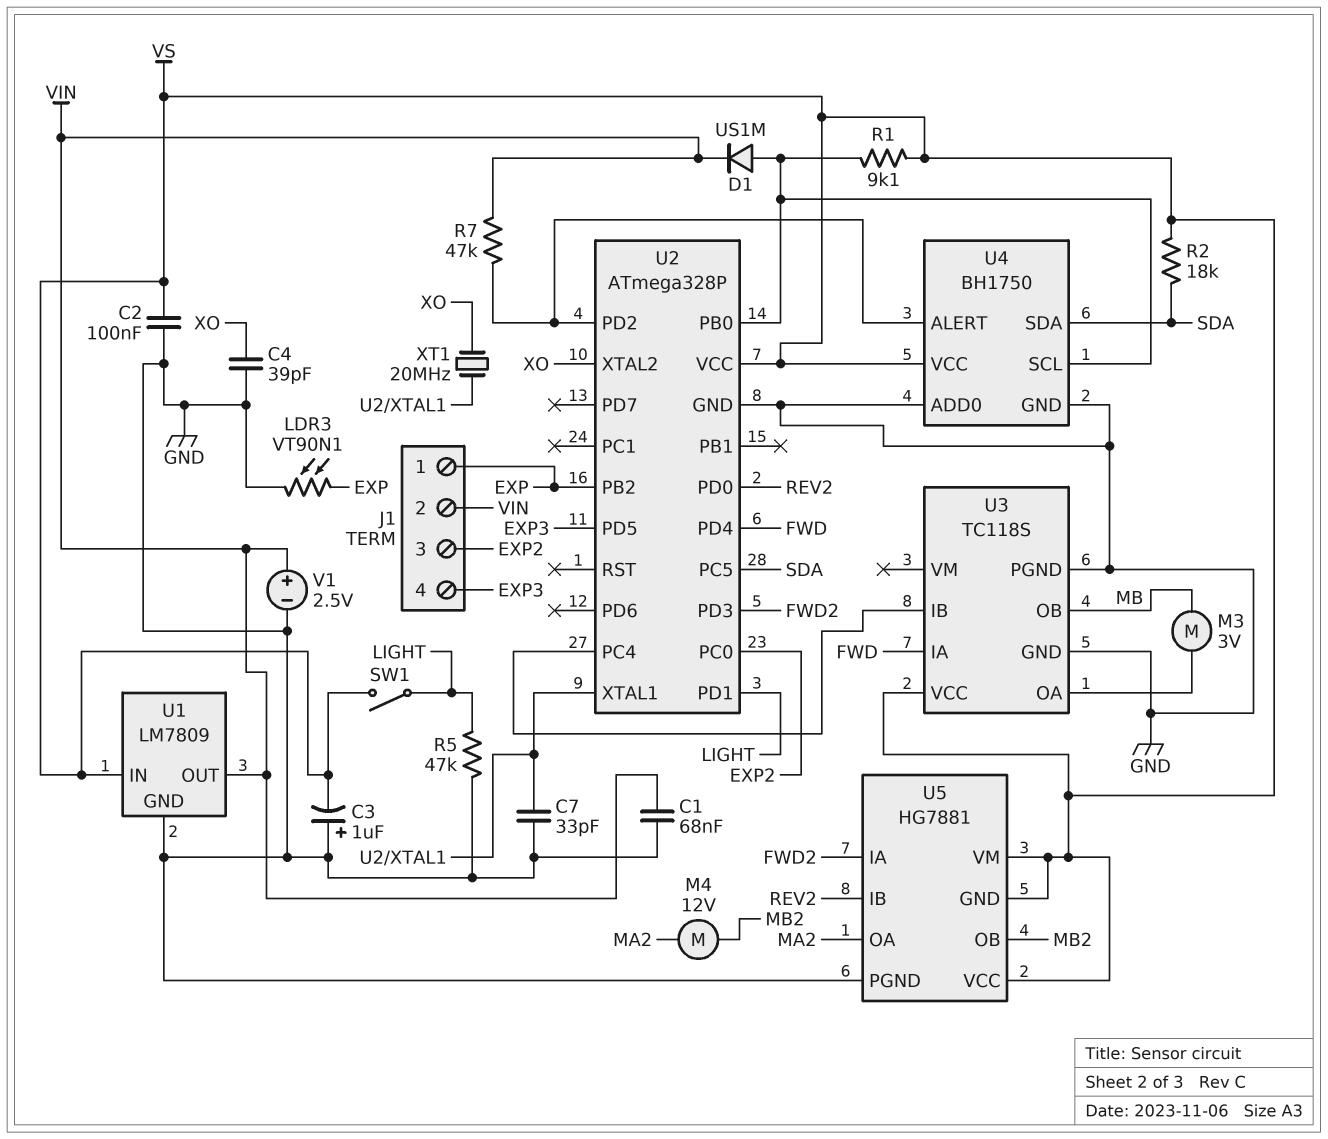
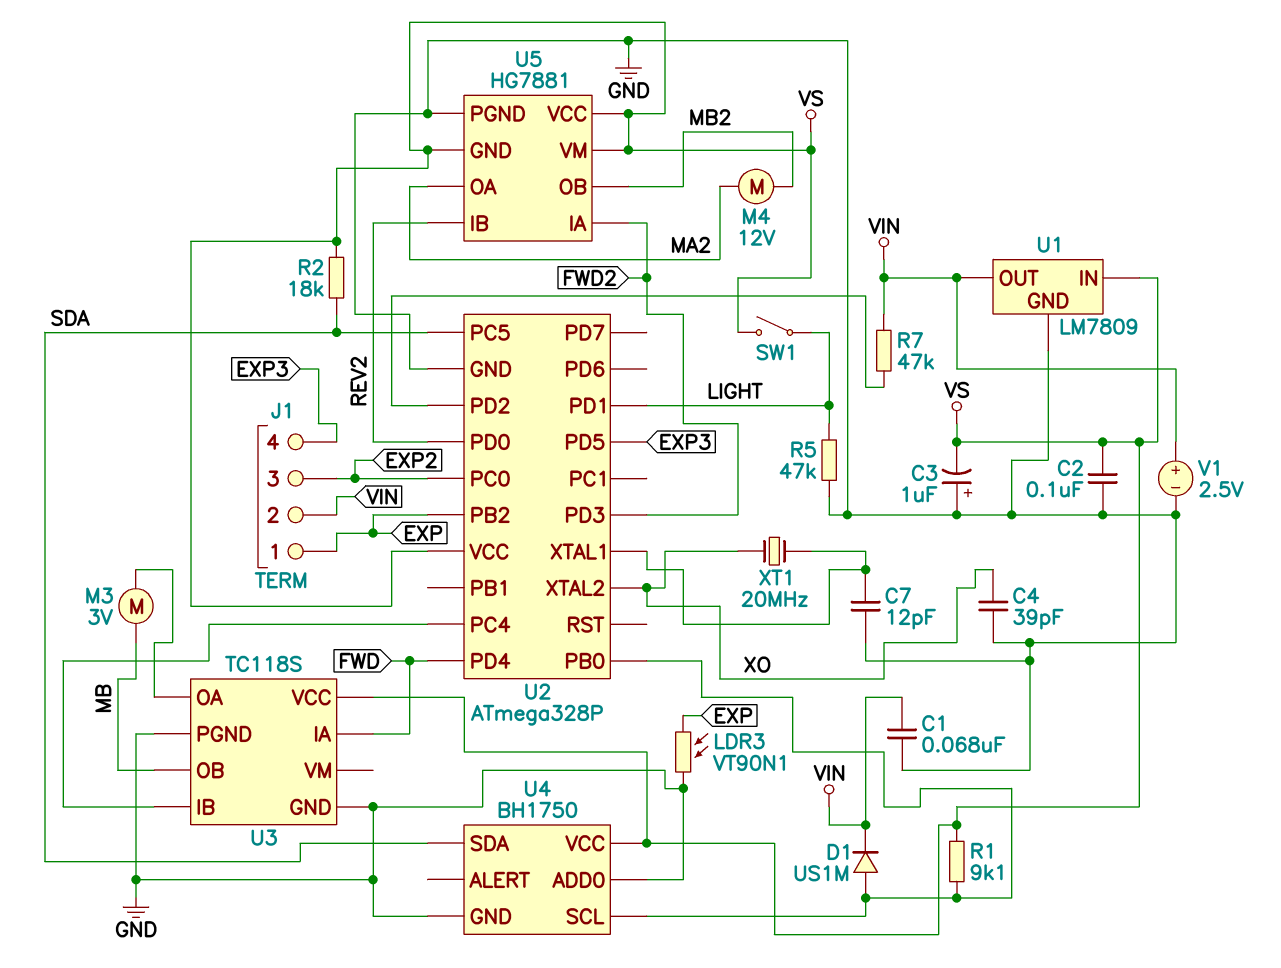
C7: 33pF (GND, U2/XTAL1) -> 12pF (GND, U2/XTAL1)
U4 pin ALERT: U2/PD2 -> none

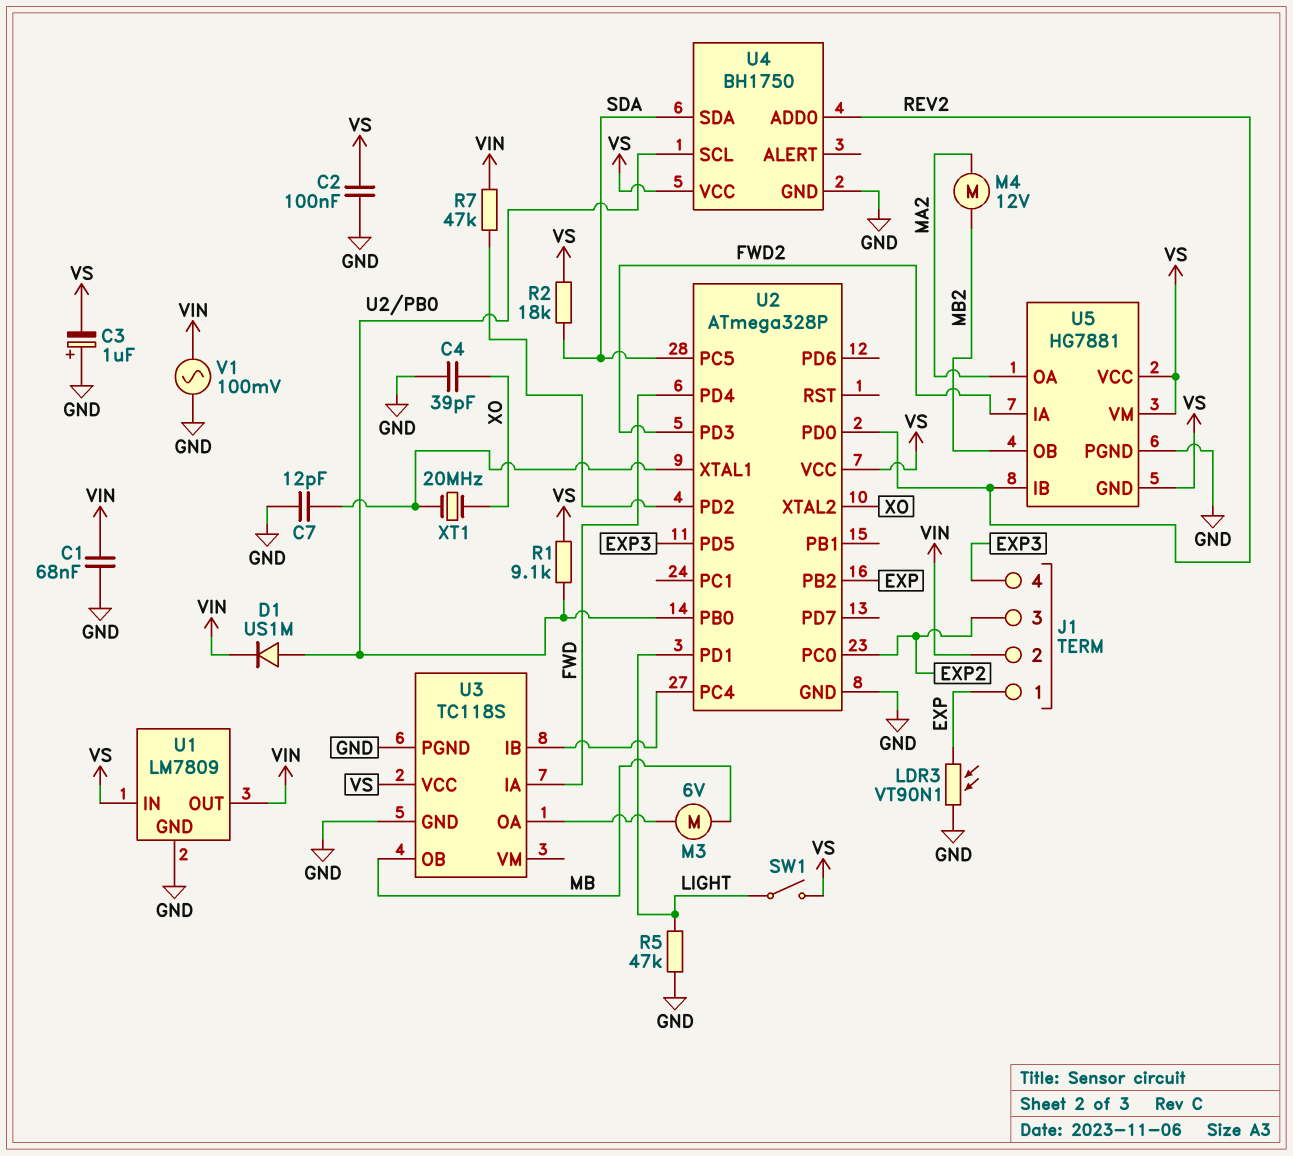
M3: motor 3V (MB, U3/OA) -> motor 6V (MB, U3/OA)
U4 pin ADD0: GND -> REV2
V1: 2.5V (plus VIN, minus GND) -> AC 100mV (GND, VIN)

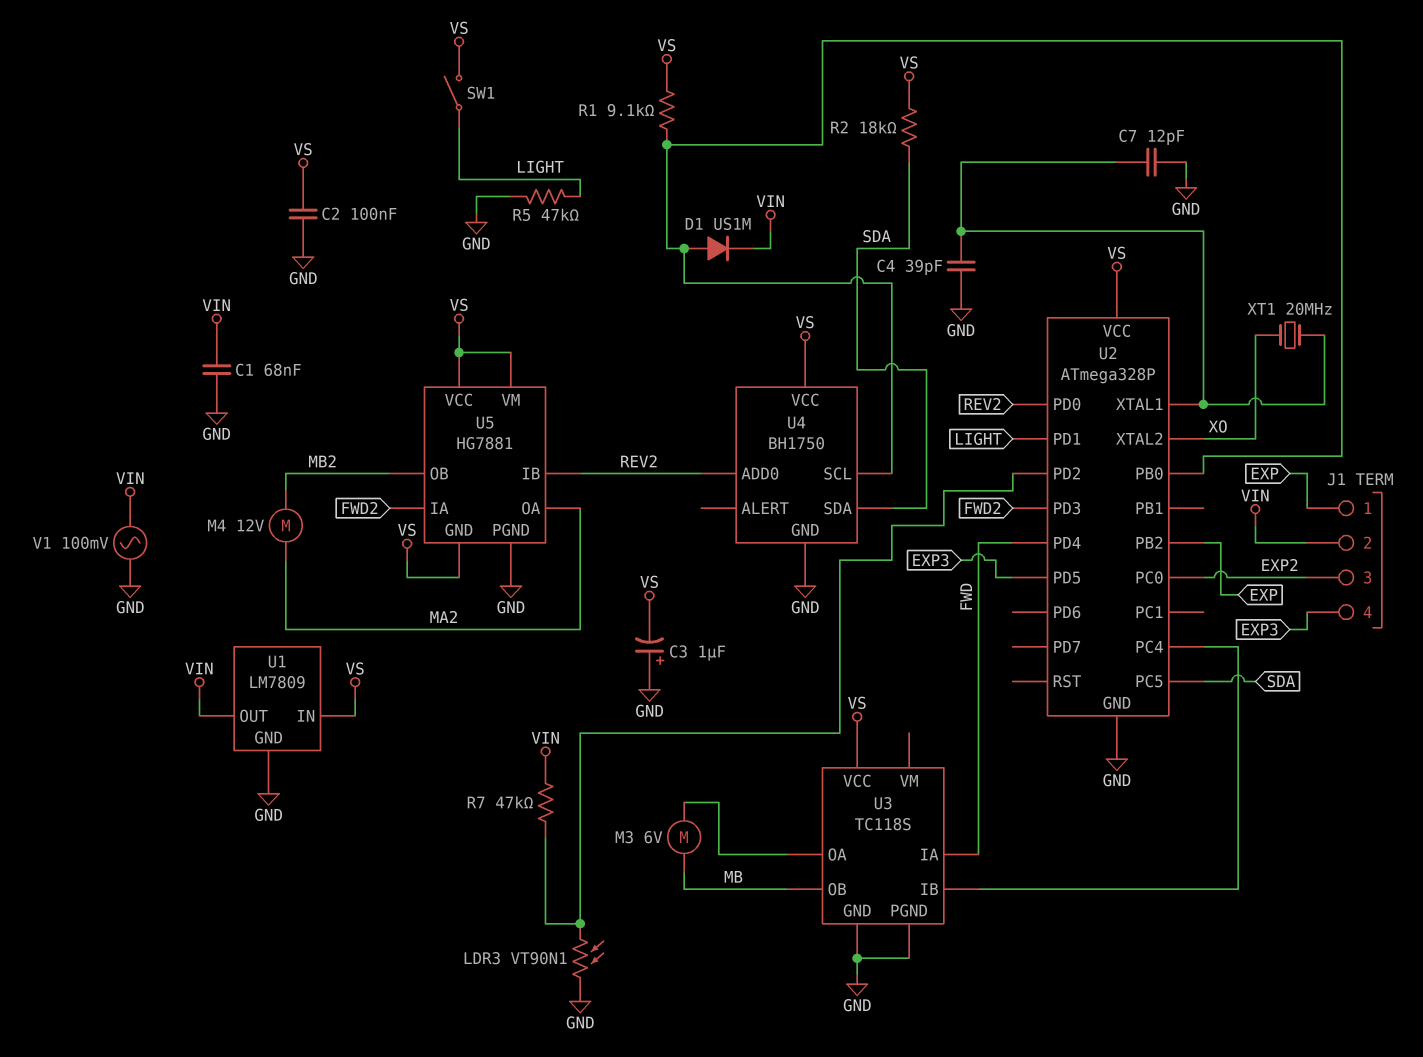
C4: 39pF (GND, XO) -> 39pF (GND, U2/XTAL1)
LDR3: VT90N1 (EXP, GND) -> VT90N1 (GND, U2/PD2)

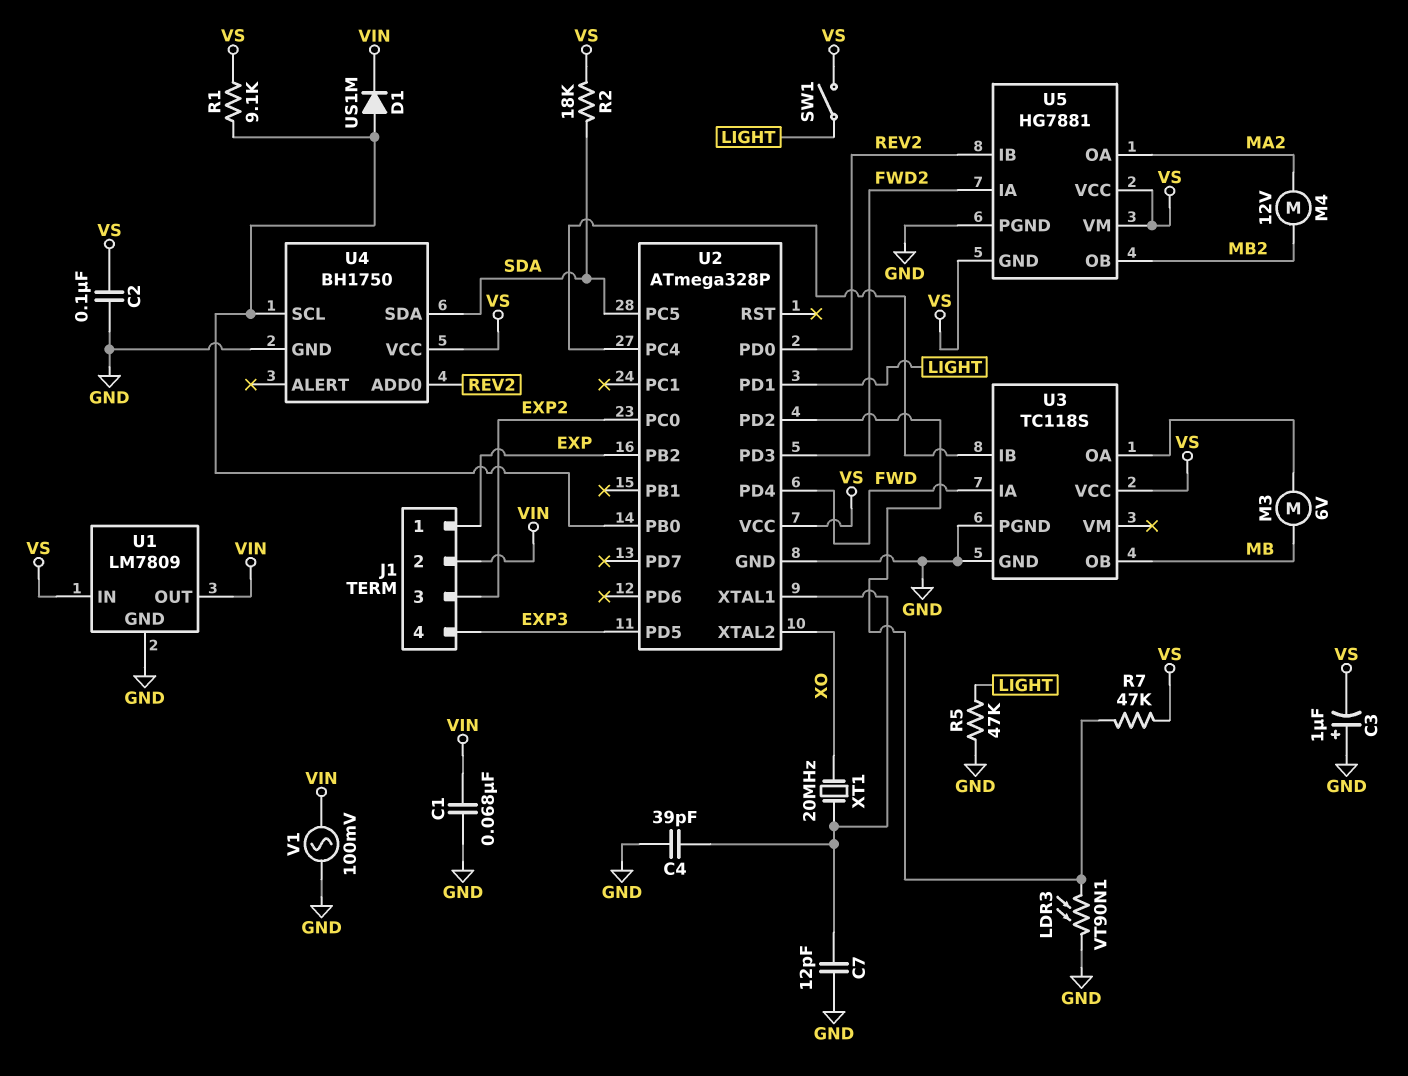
R7: 47k (U2/PD2, VIN) -> 47k (U2/PD2, VS)

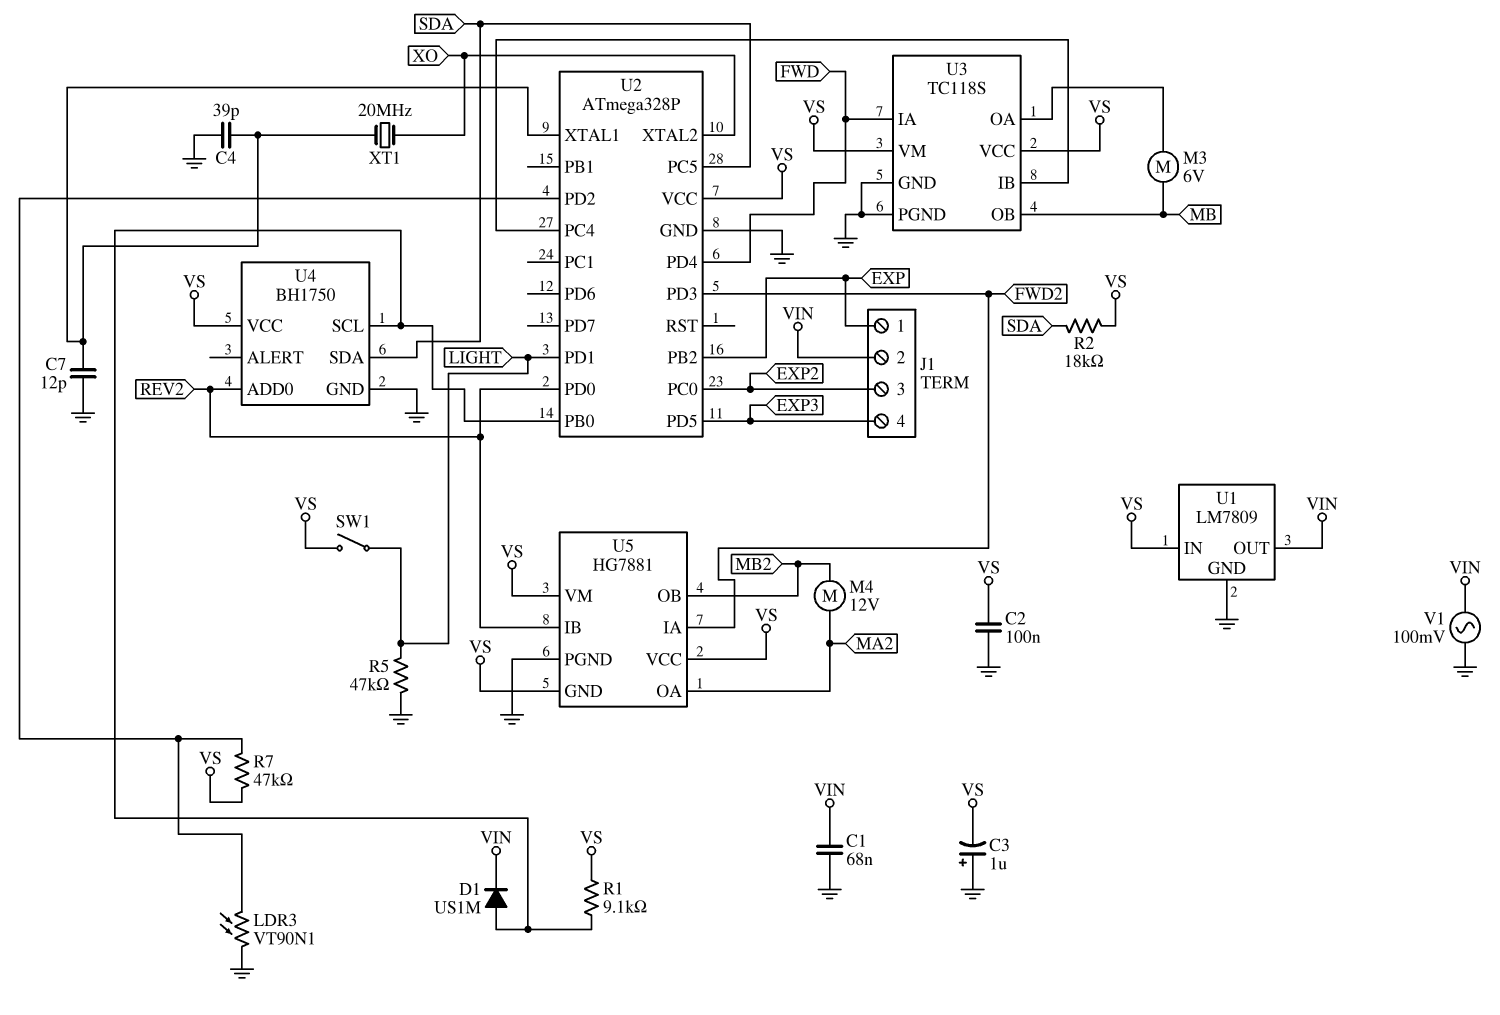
U3 pin VM: none -> VS

